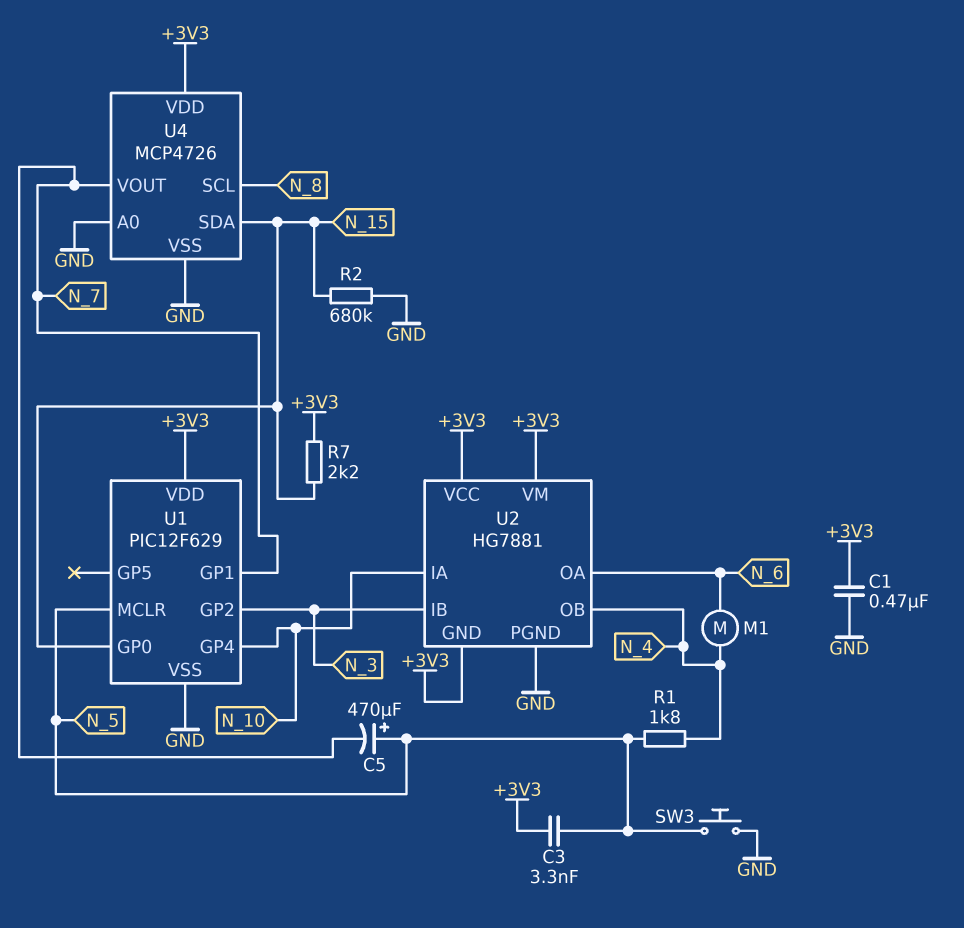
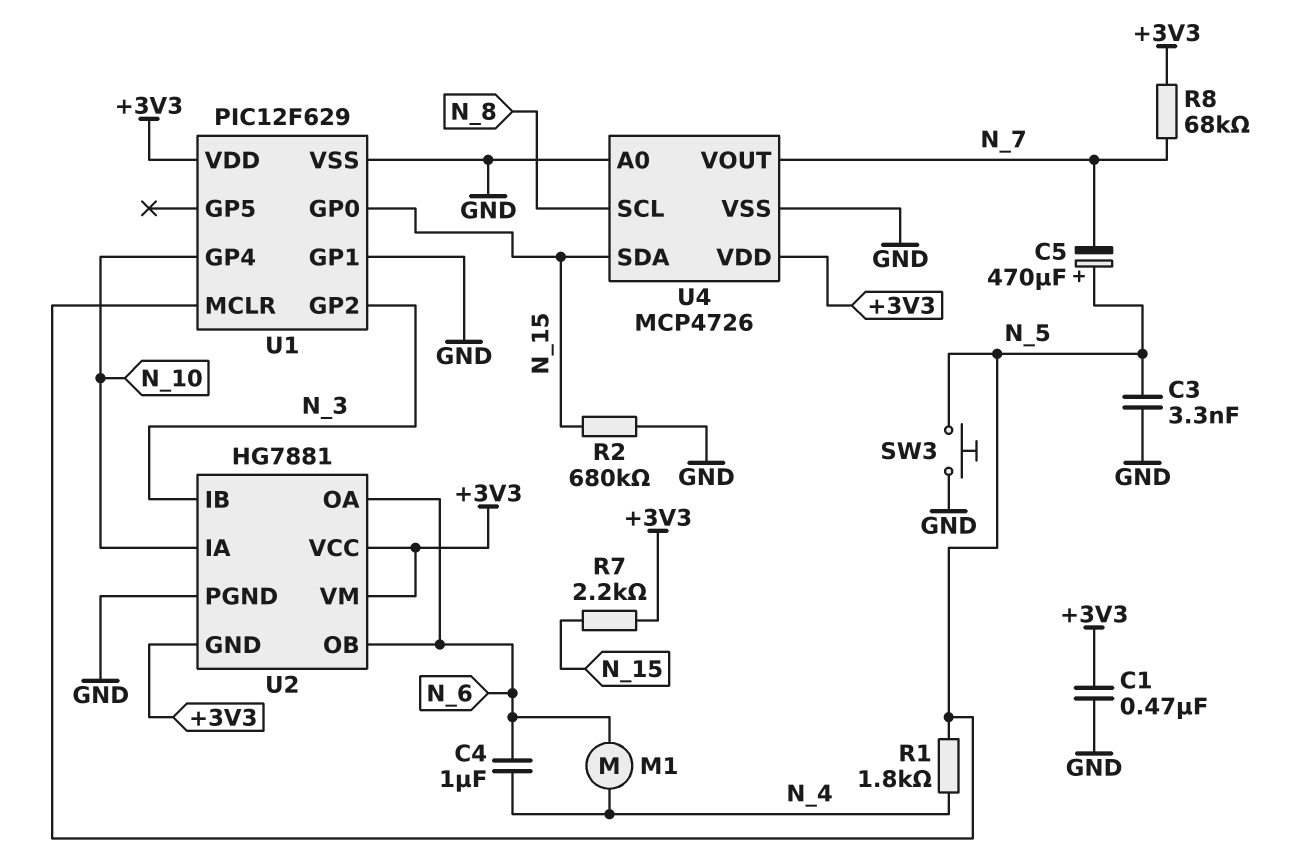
C3: 3.3nF (+3V3, N_5) -> 3.3nF (GND, N_5)
C4: none -> 1uF (N_4, N_6)
R8: none -> 68k (+3V3, N_7)
U1 pin GP1: N_7 -> GND
U2 pin OB: N_4 -> N_6

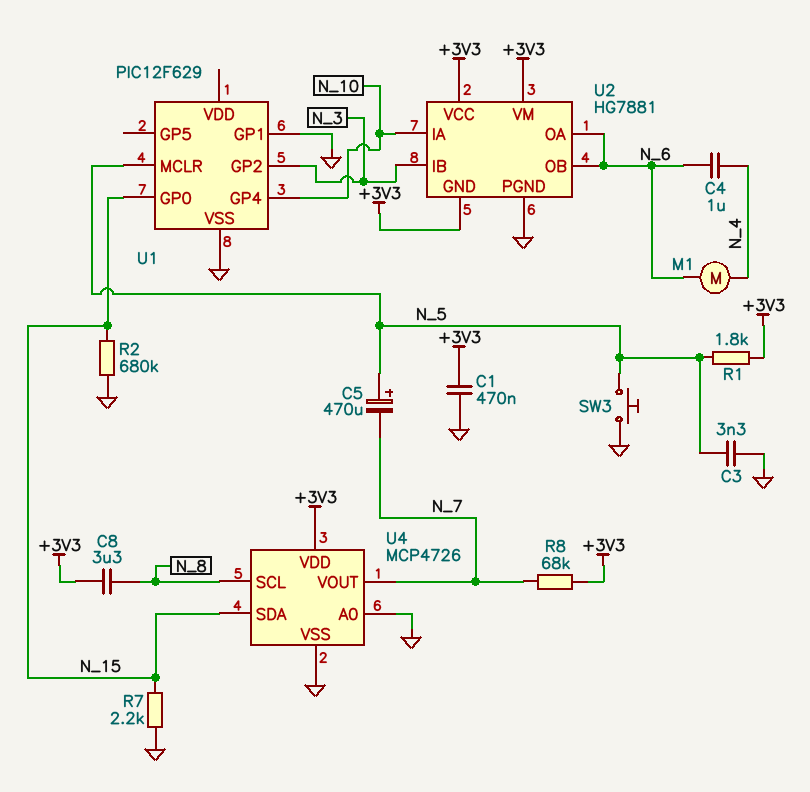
C8: none -> 3.3uF (+3V3, N_8)
R1: 1.8k (N_4, N_5) -> 1.8k (+3V3, N_5)
R7: 2.2k (+3V3, N_15) -> 2.2k (GND, N_15)
U1 pin VDD: +3V3 -> none

